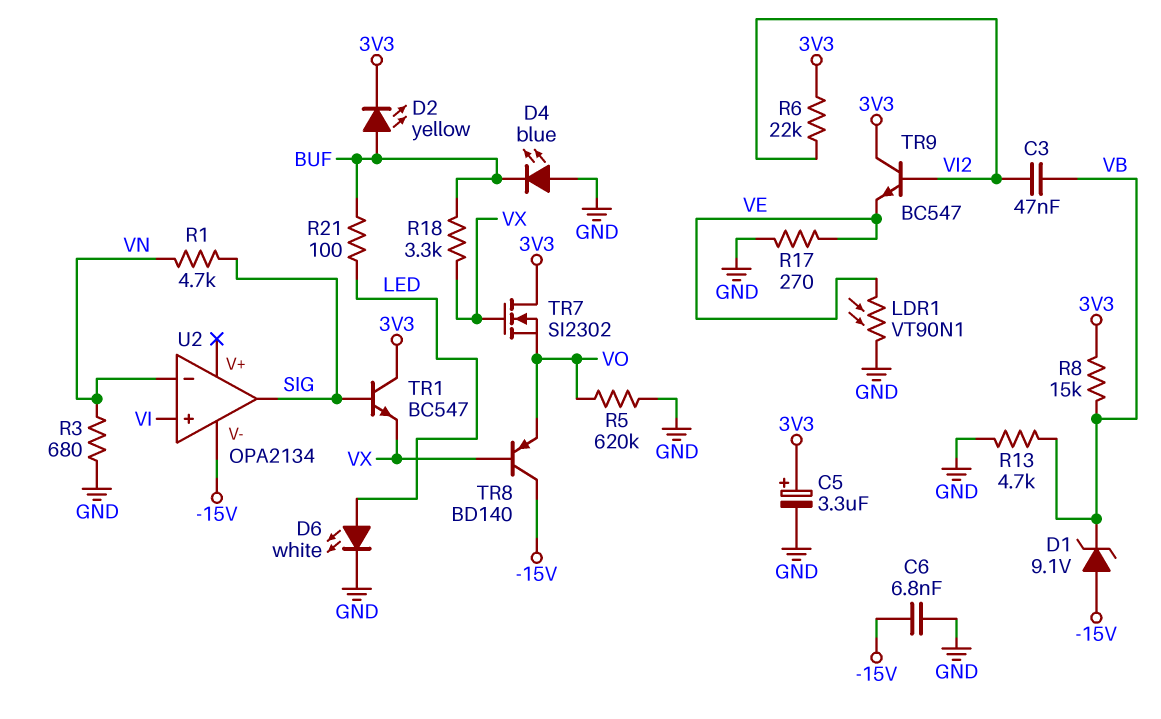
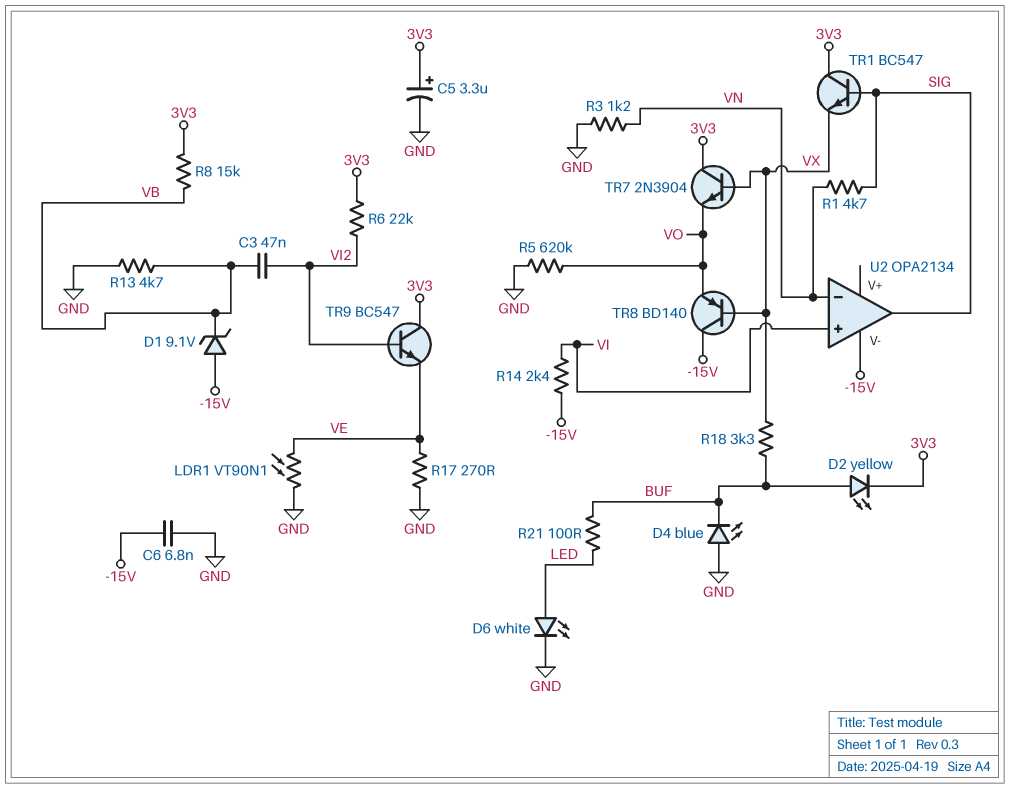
R3: 680 (GND, VN) -> 1.2k (GND, VN)
R14: none -> 2.4k (-15V, VI)
TR7: NMOS SI2302 (G VX, D 3V3, S VO) -> NPN 2N3904 (B VX, C 3V3, E VO)

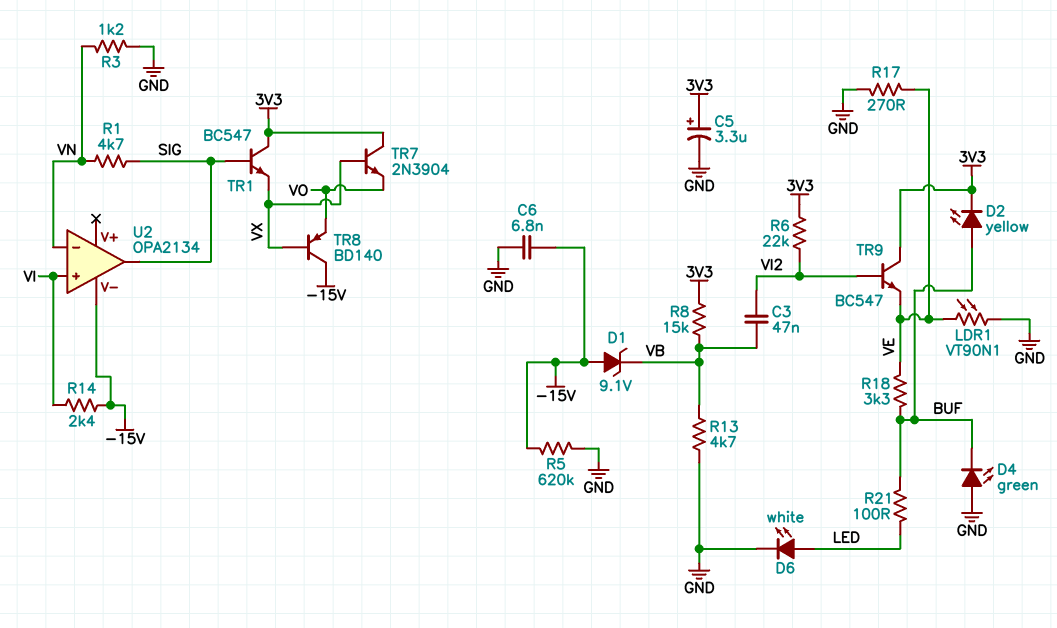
D4: LED blue (A GND, K BUF) -> LED green (A GND, K BUF)
R5: 620k (GND, VO) -> 620k (-15V, GND)
R18: 3.3k (BUF, VX) -> 3.3k (BUF, VE)

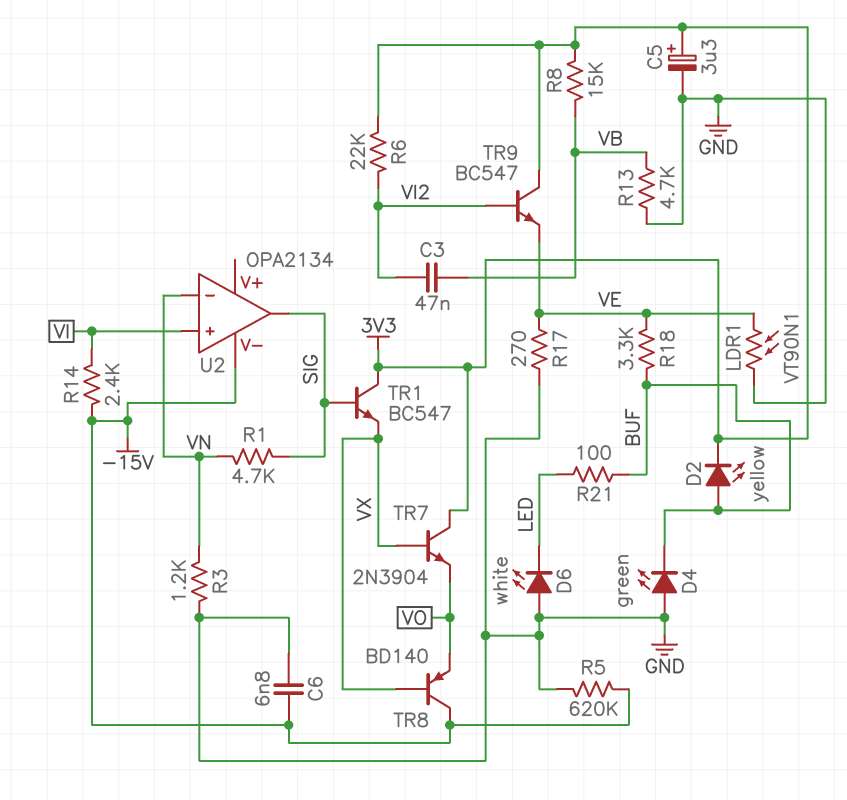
D1: zener 9.1V (A -15V, K VB) -> none
D6: LED white (A LED, K GND) -> LED white (A GND, K LED)

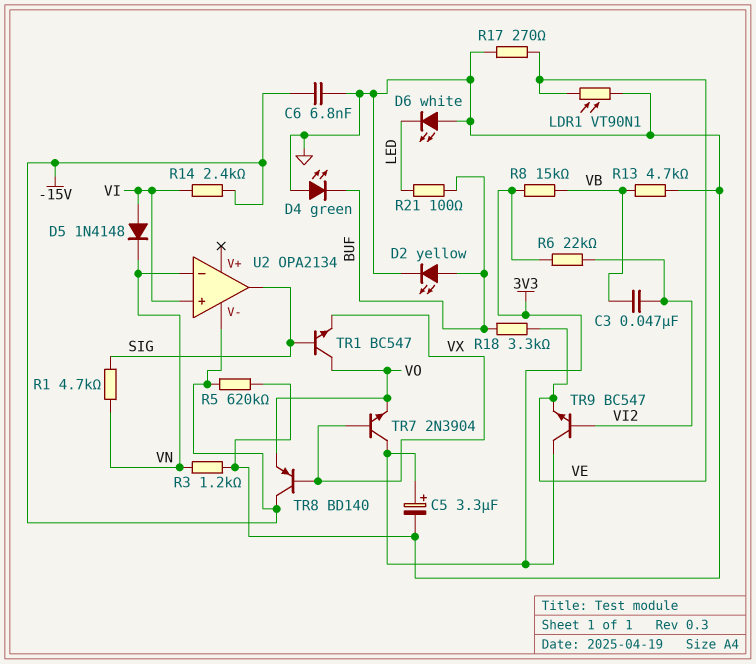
D2: LED yellow (A BUF, K 3V3) -> LED yellow (A BUF, K GND)
D5: none -> diode 1N4148 (A VI, K VN)
TR1: NPN BC547 (B SIG, C 3V3, E VX) -> NPN BC547 (B SIG, C VO, E VX)

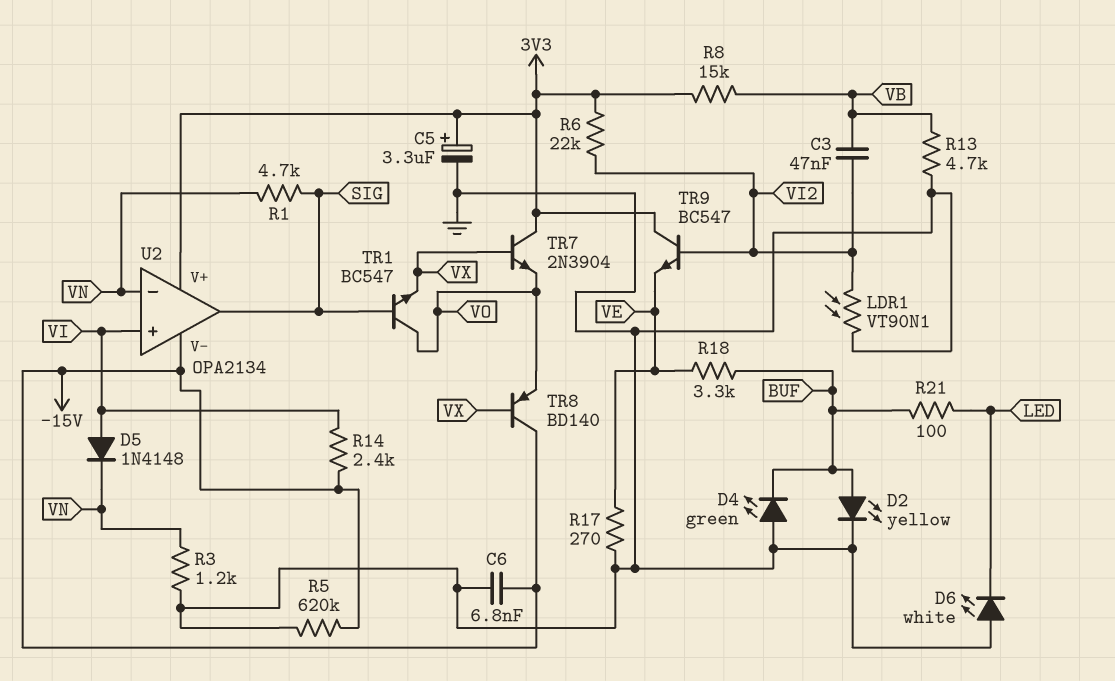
LDR1: VT90N1 (GND, VE) -> VT90N1 (GND, VI2)
U2 pin V+: none -> 3V3

